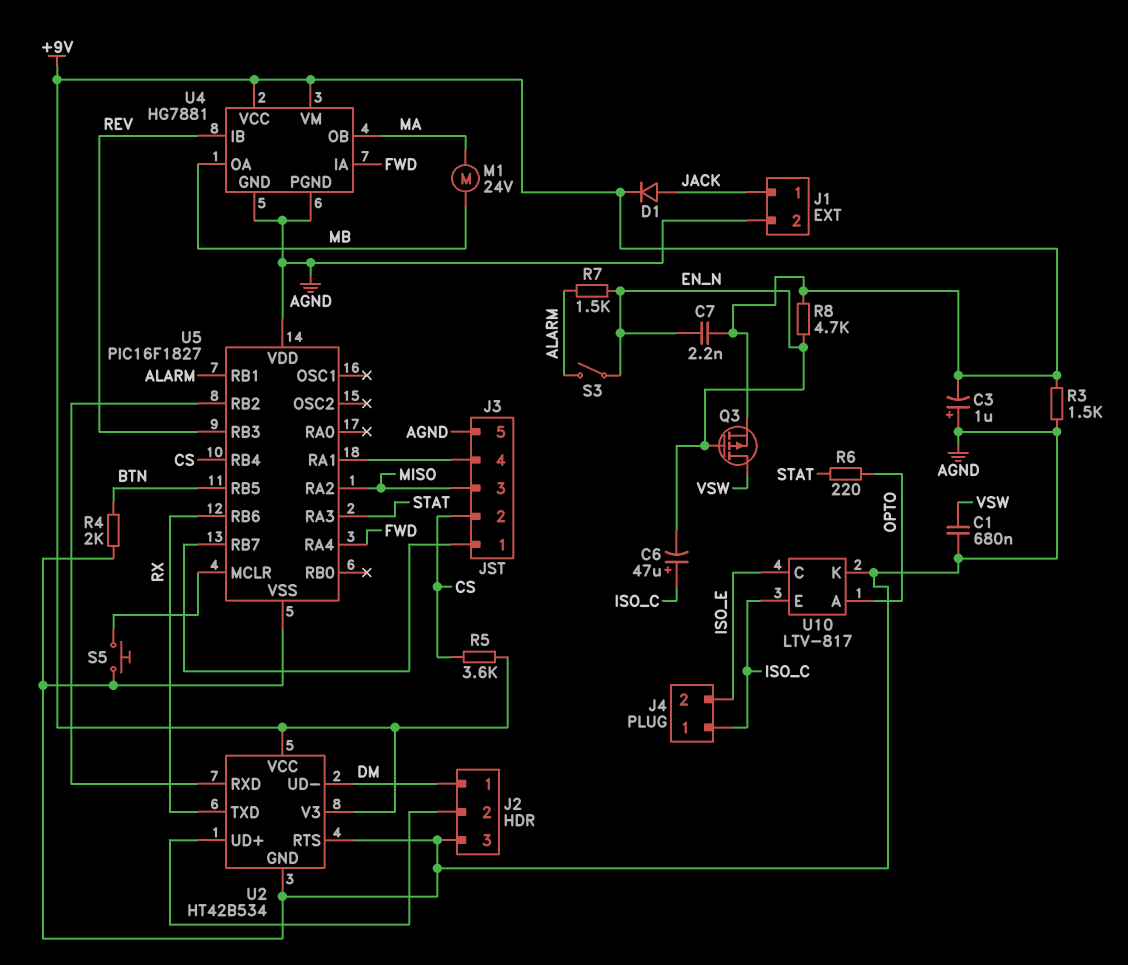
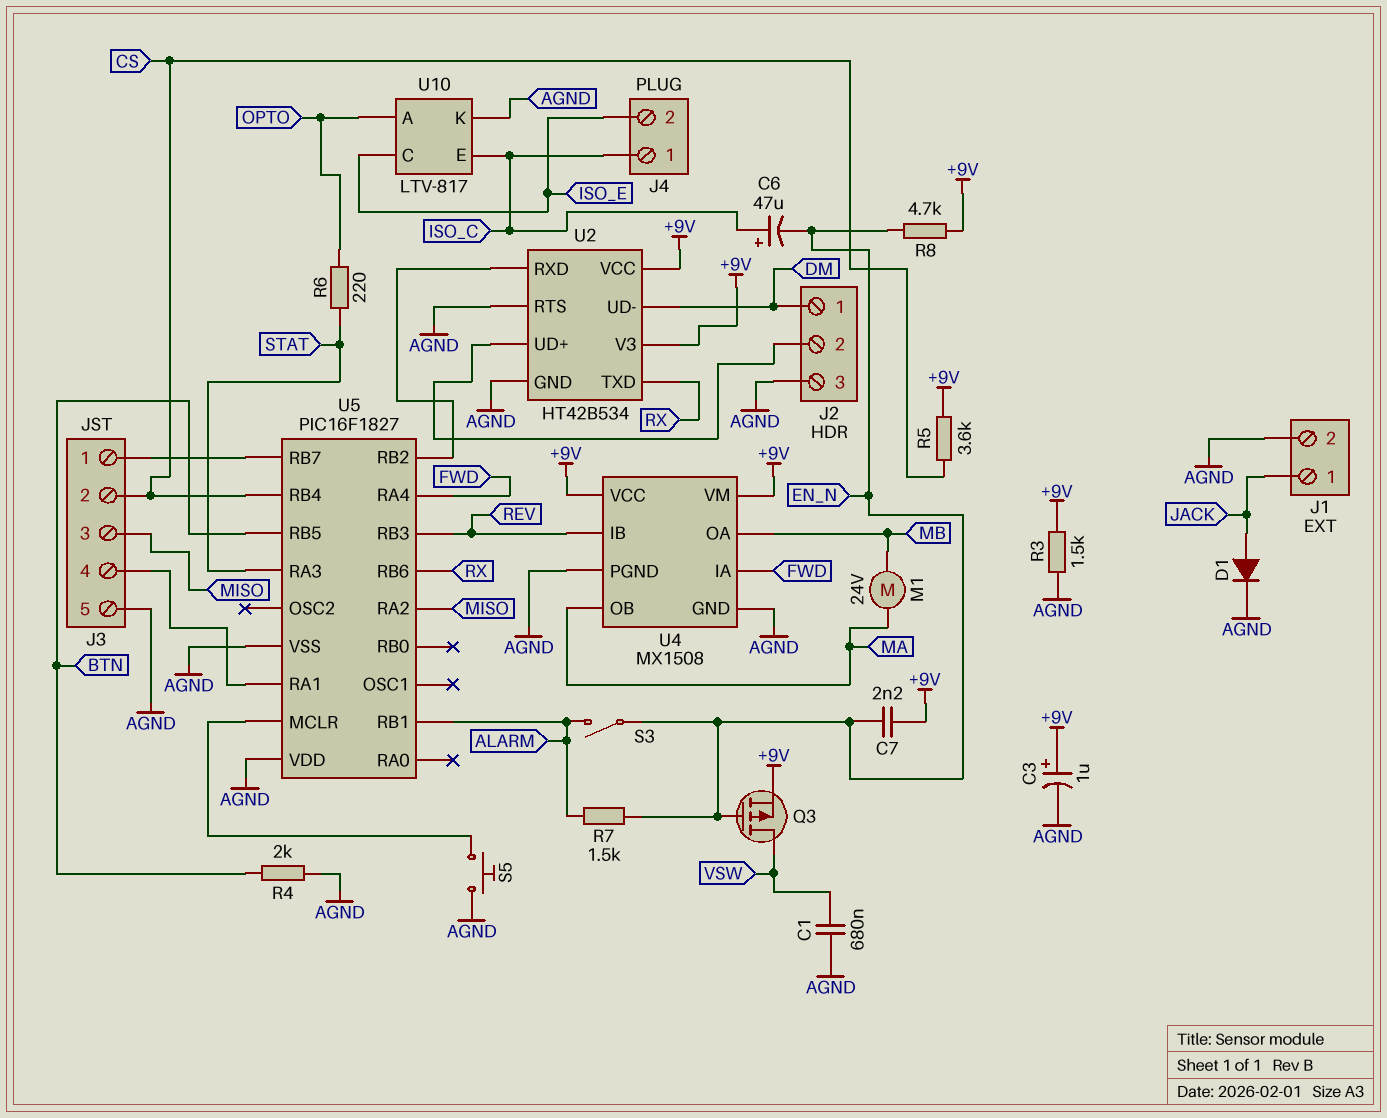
C3: 1uF (plus AGND, minus +9V) -> 1uF (plus +9V, minus AGND)
D1: diode (A JACK, K +9V) -> diode (A JACK, K AGND)
U4: HG7881 -> MX1508

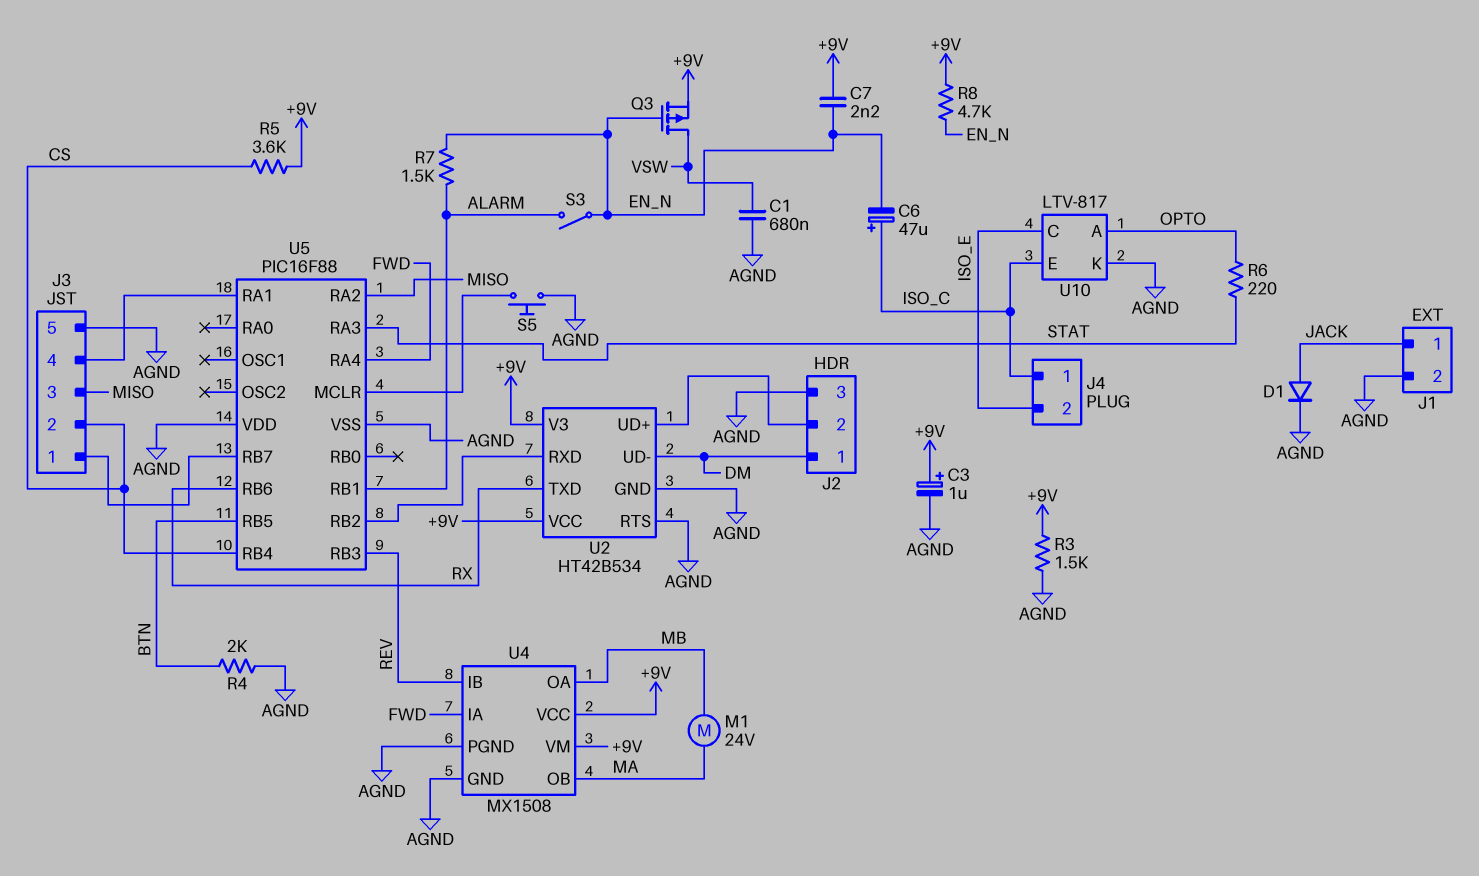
U5: PIC16F1827 -> PIC16F88

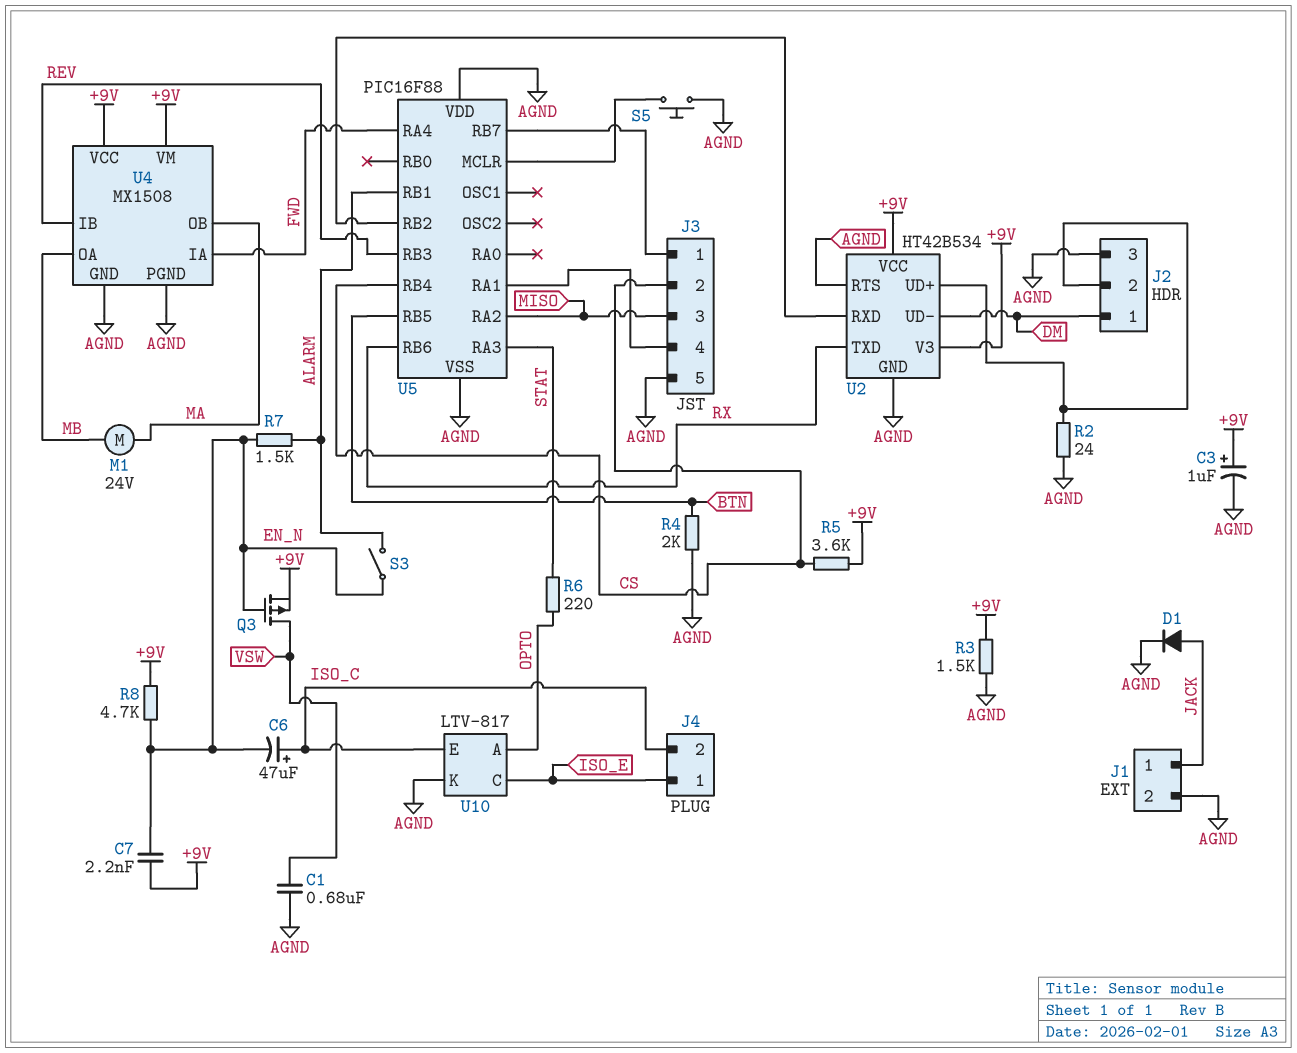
J4 pin 1: ISO_C -> ISO_E
J4 pin 2: ISO_E -> ISO_C
R2: none -> 24 (AGND, J2/2)

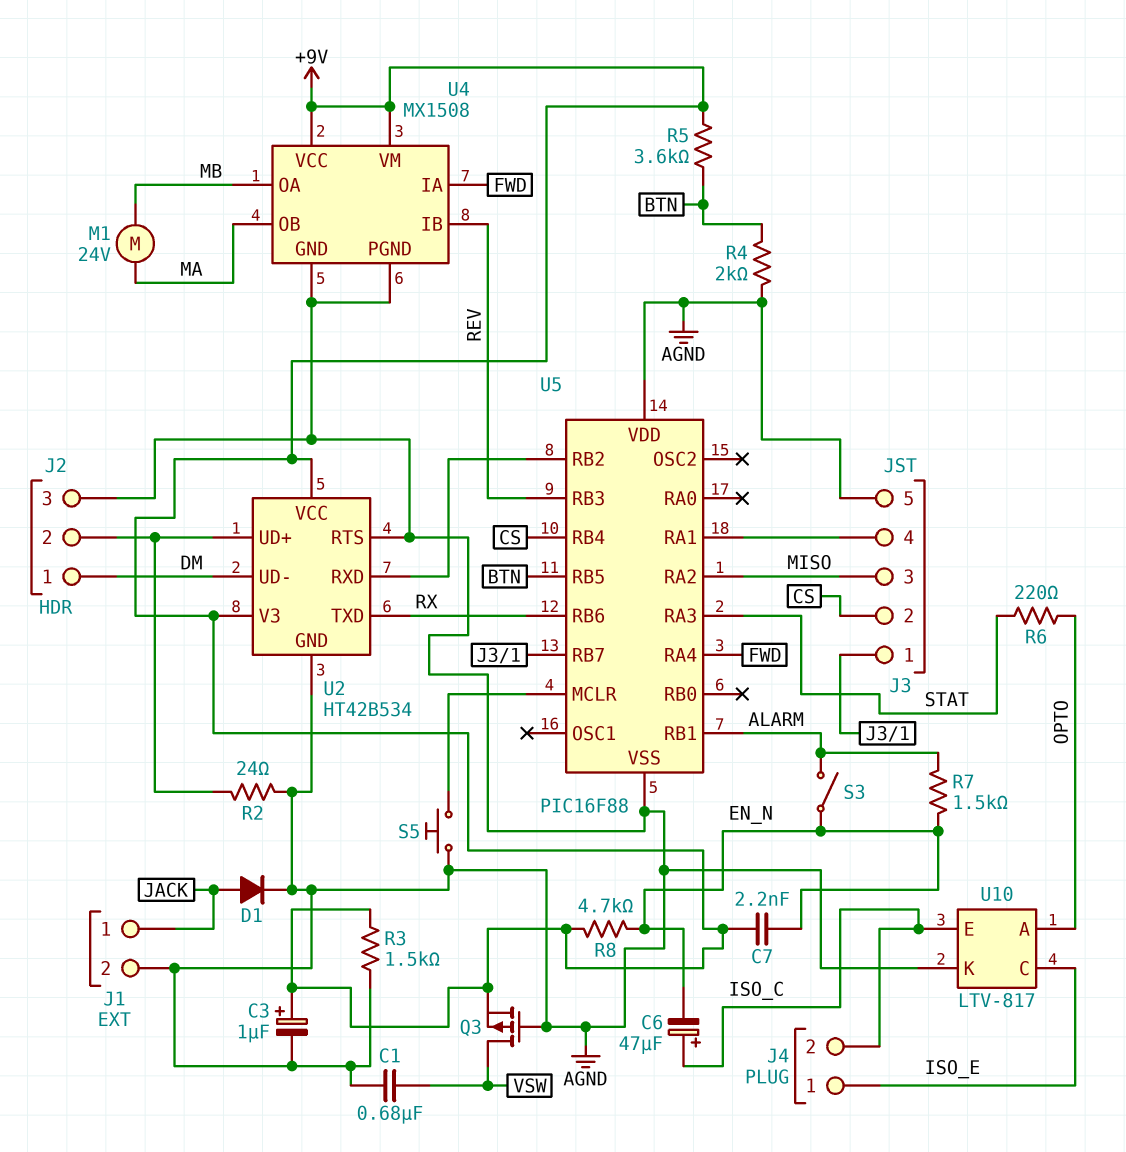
Q3: PMOS (G EN_N, D VSW, S +9V) -> PMOS (G AGND, D VSW, S +9V)
R5: 3.6k (+9V, CS) -> 3.6k (+9V, BTN)

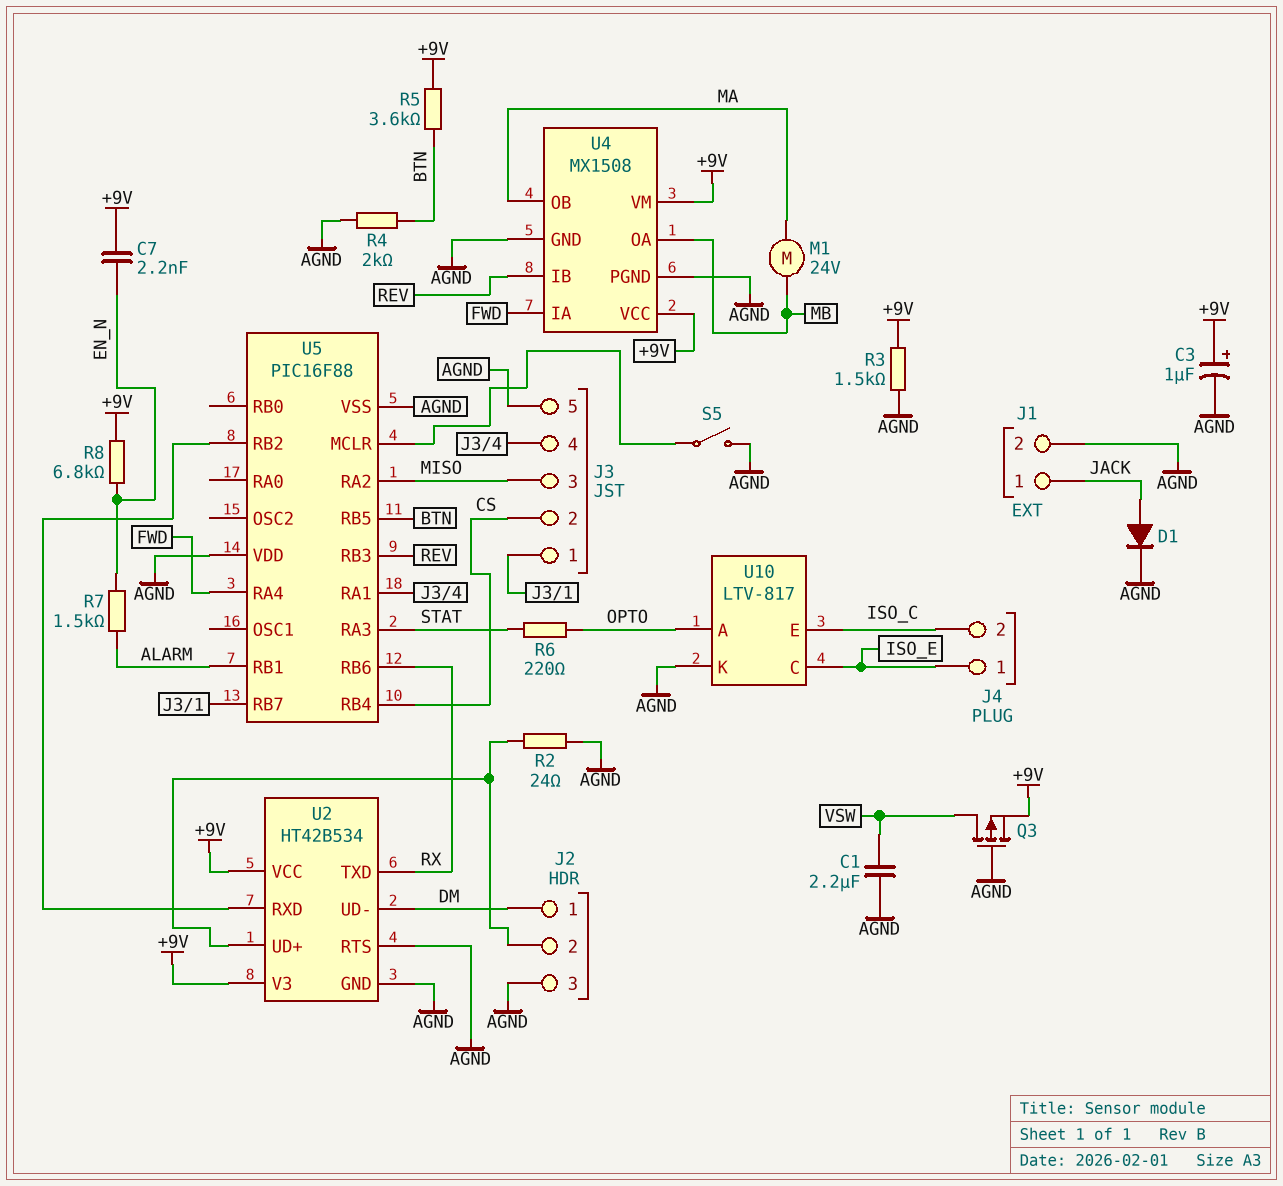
C1: 680nF (AGND, VSW) -> 2.2uF (AGND, VSW)
C6: 47uF (plus ISO_C, minus EN_N) -> none
R8: 4.7k (+9V, EN_N) -> 6.8k (+9V, EN_N)
S3: switch (ALARM, EN_N) -> none
S5: button (AGND, U5/MCLR) -> switch (AGND, U5/MCLR)

